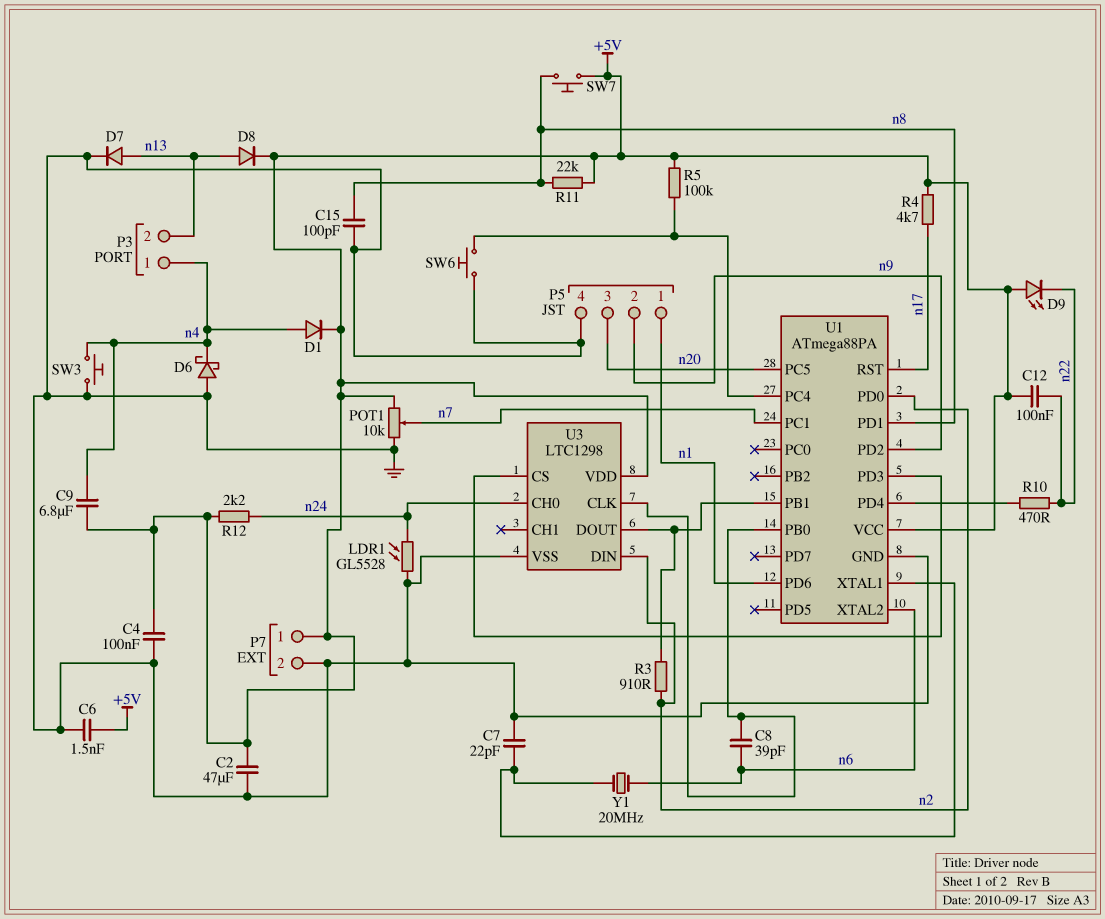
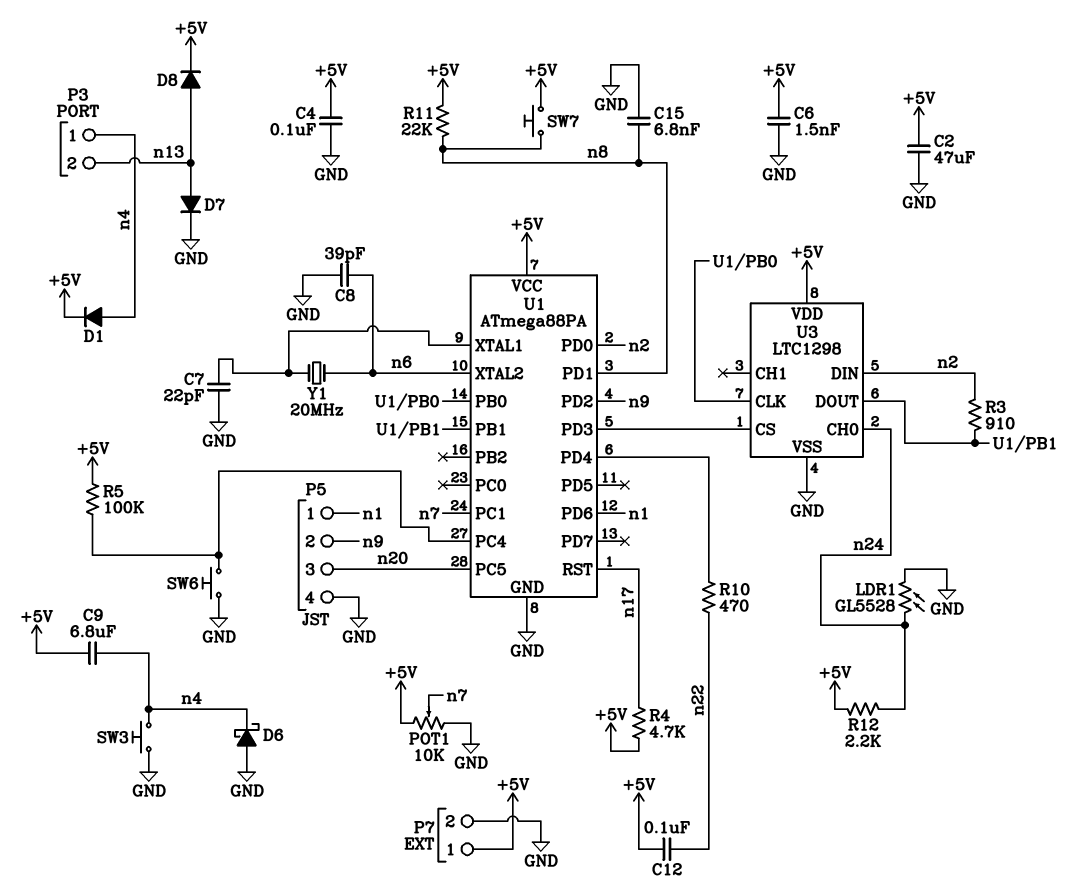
C8: 39pF (U1/PB0, n6) -> 39pF (GND, n6)
C15: 100pF (GND, n8) -> 6.8nF (GND, n8)
D9: LED (A +5V, K n22) -> none

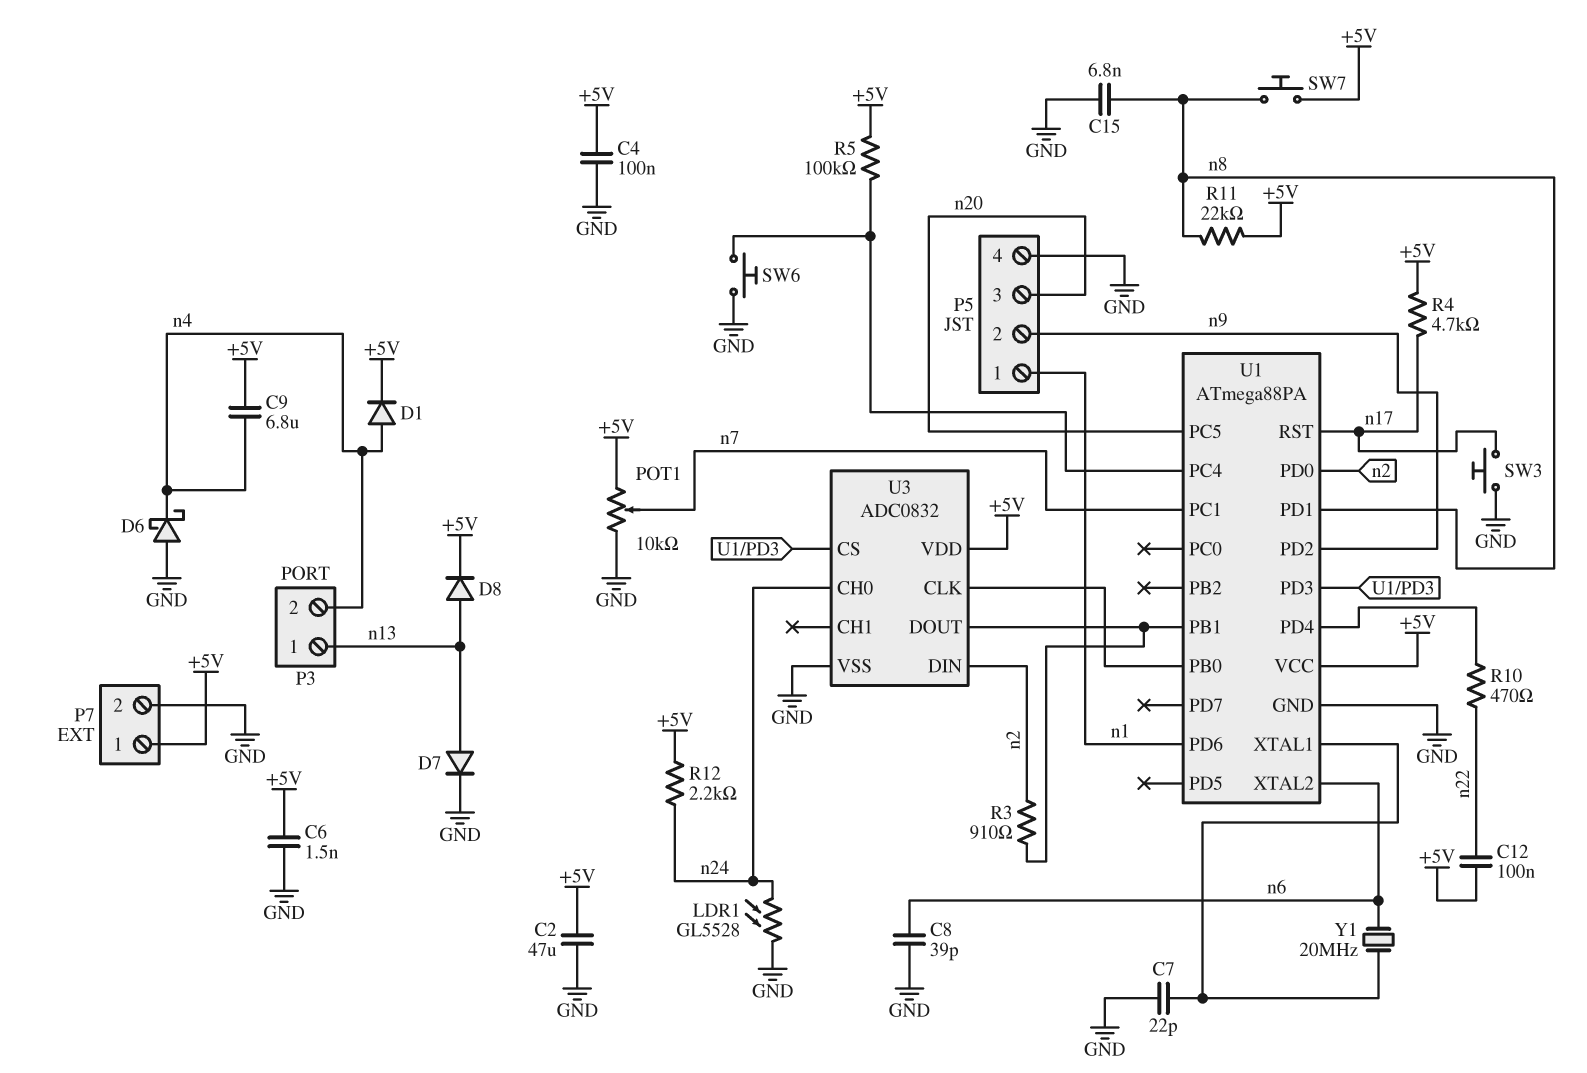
P3 pin 1: n4 -> n13
P3 pin 2: n13 -> n4
SW3: button (GND, n4) -> button (GND, n17)
U3: LTC1298 -> ADC0832

